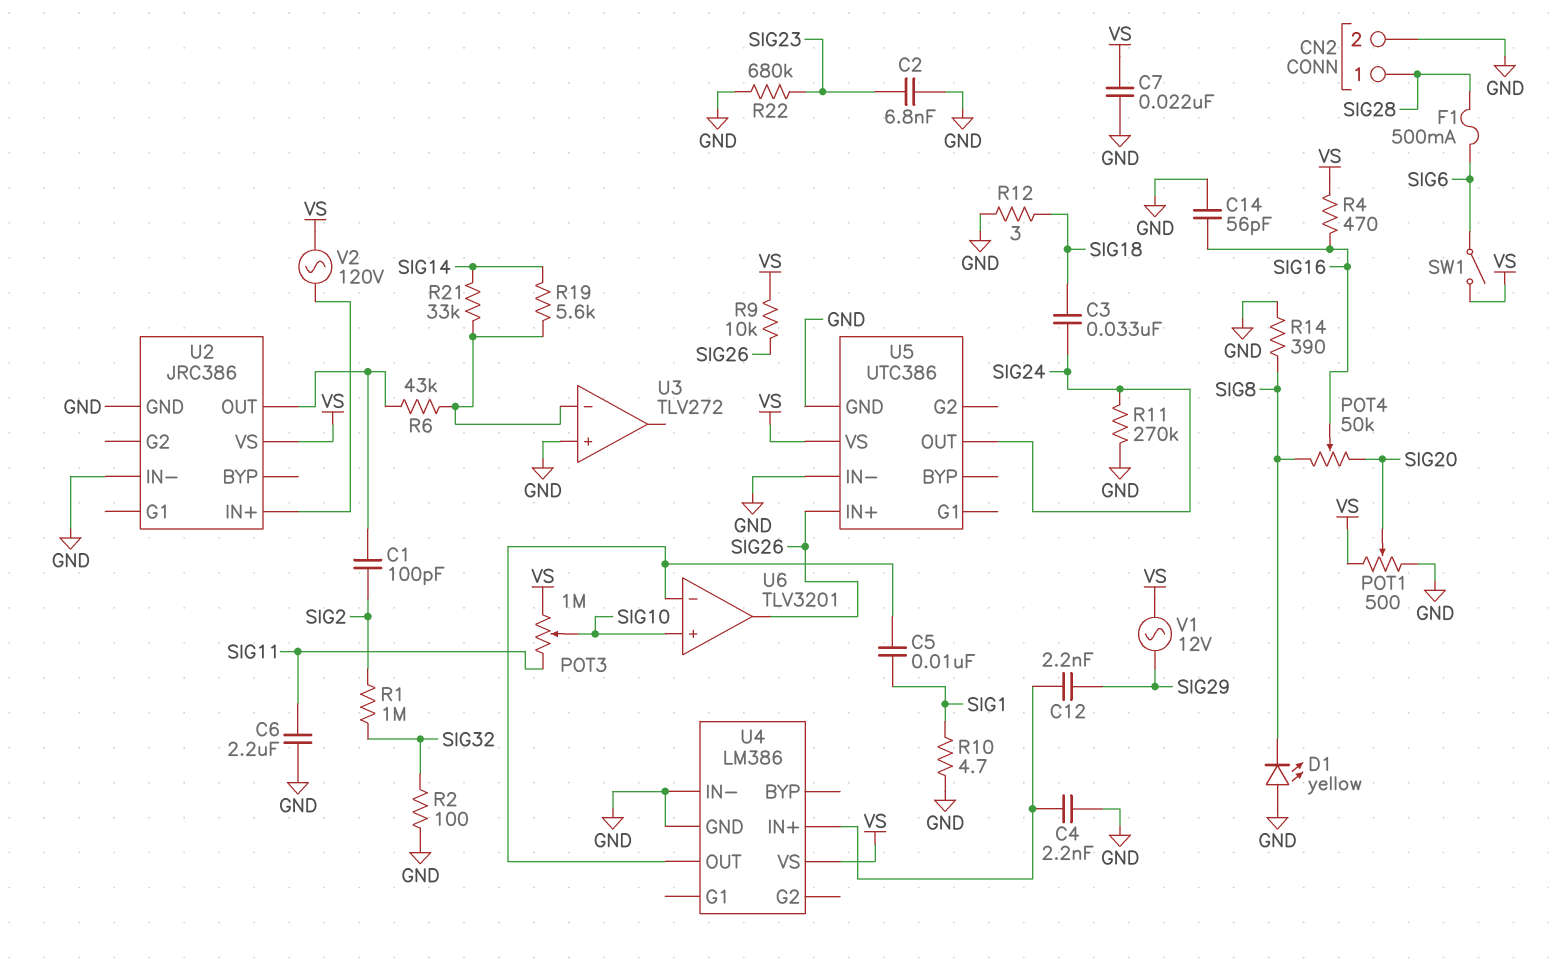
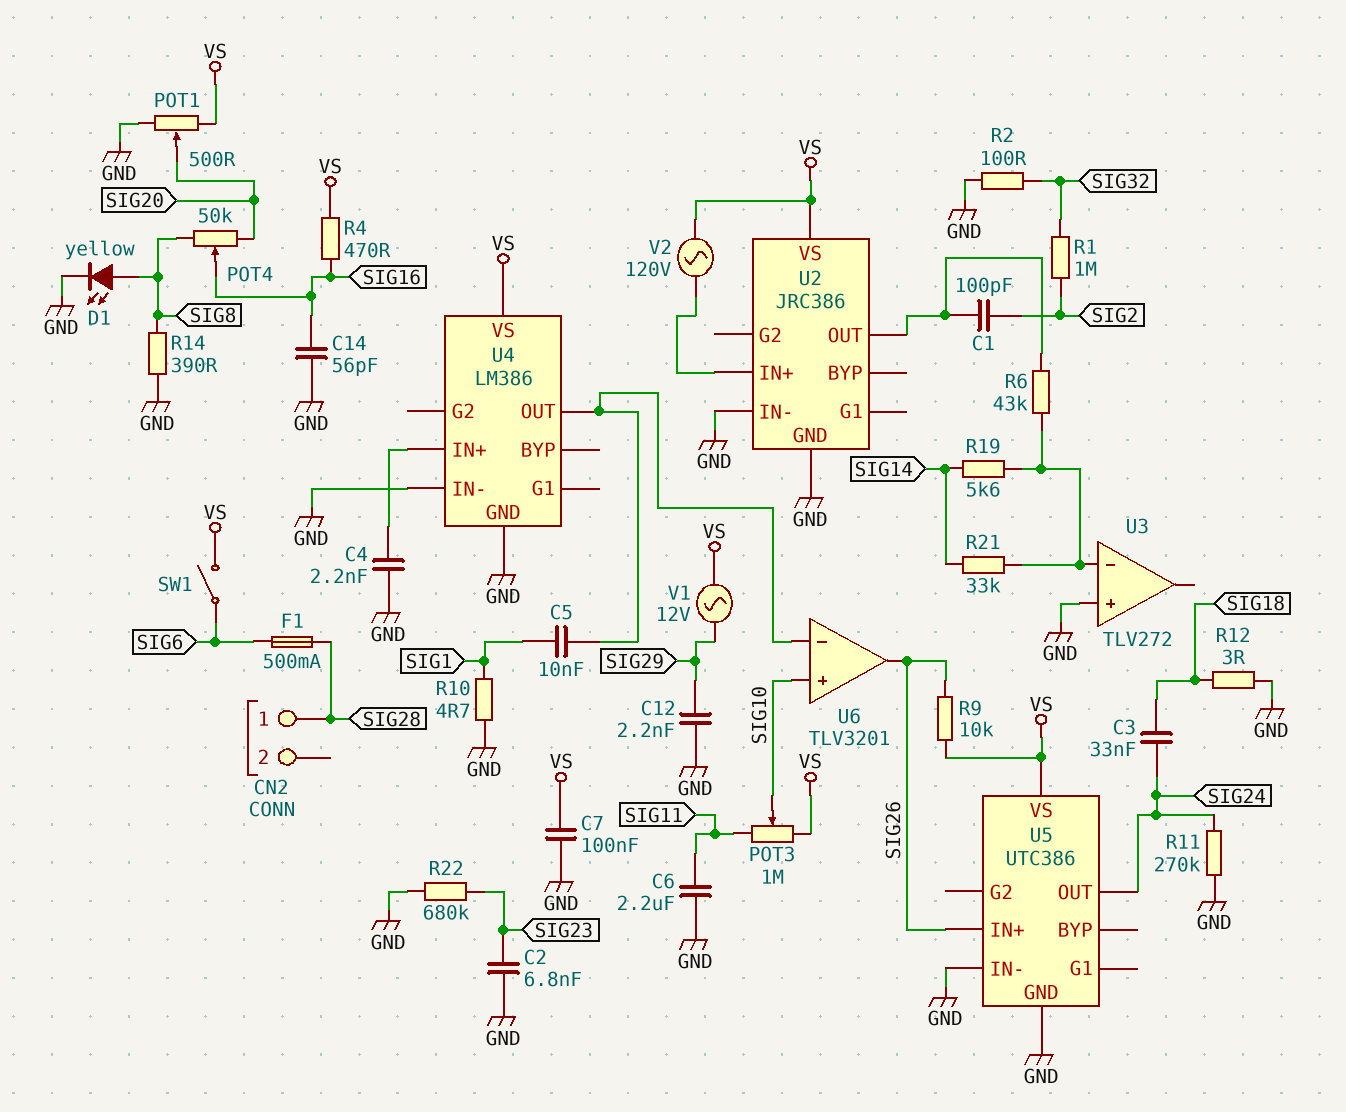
C7: 22nF (GND, VS) -> 100nF (GND, VS)
C12: 2.2nF (SIG29, U4/IN+) -> 2.2nF (GND, SIG29)
CN2 pin 2: GND -> none
D1: LED yellow (A GND, K SIG8) -> LED yellow (A SIG8, K GND)

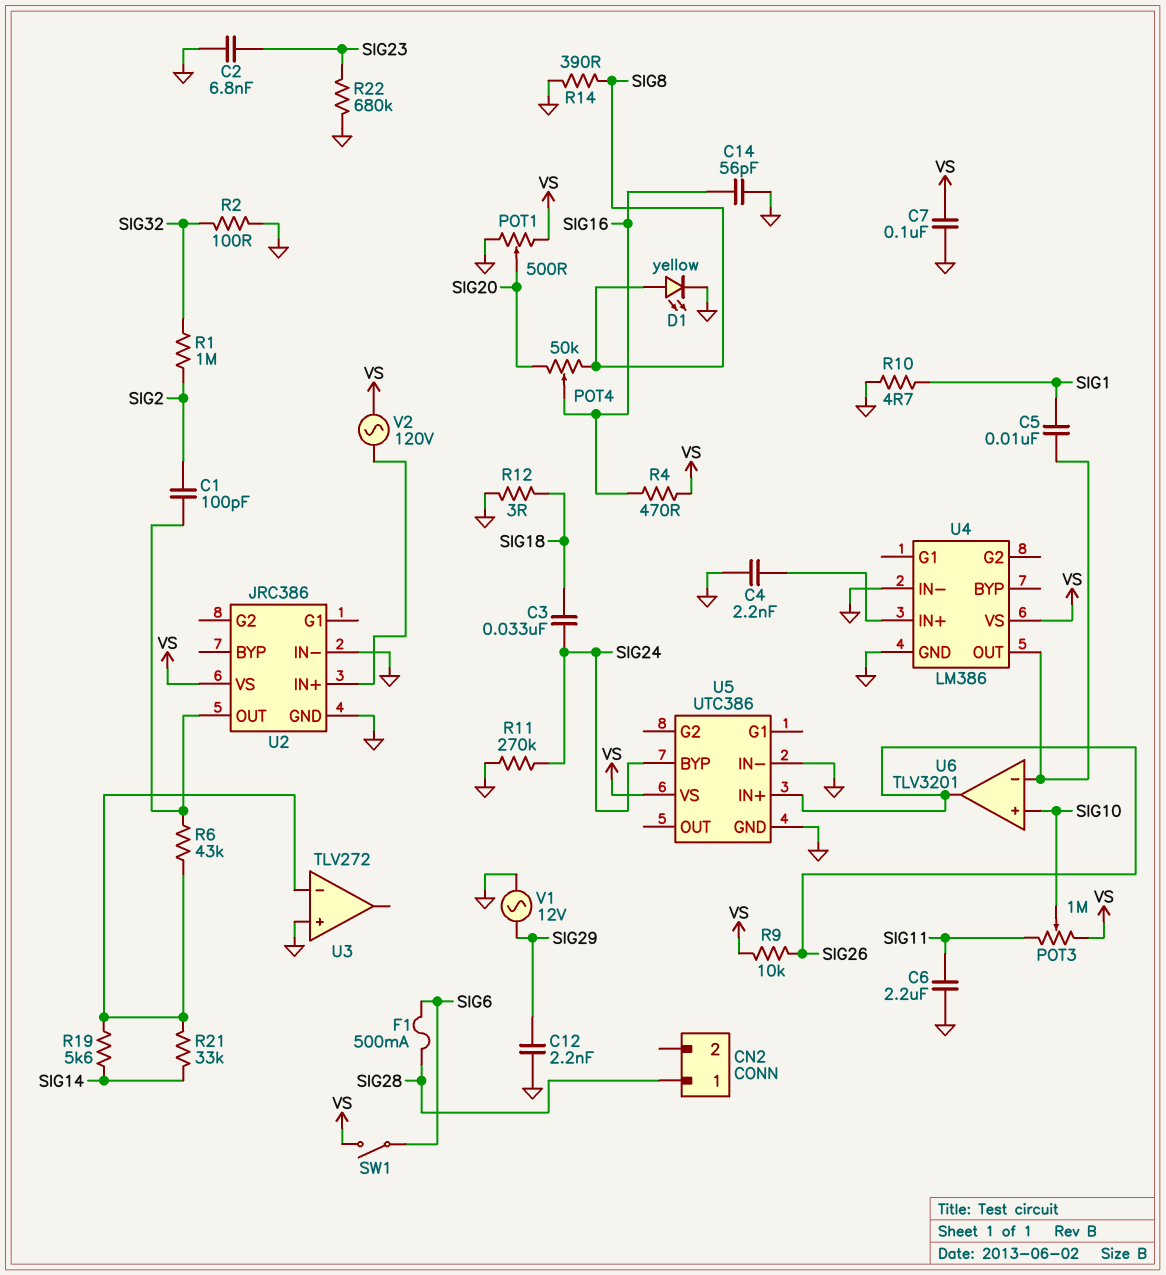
U5 pin BYP: none -> SIG24
U5 pin OUT: SIG24 -> none
V1: AC 12V (SIG29, VS) -> AC 12V (GND, SIG29)

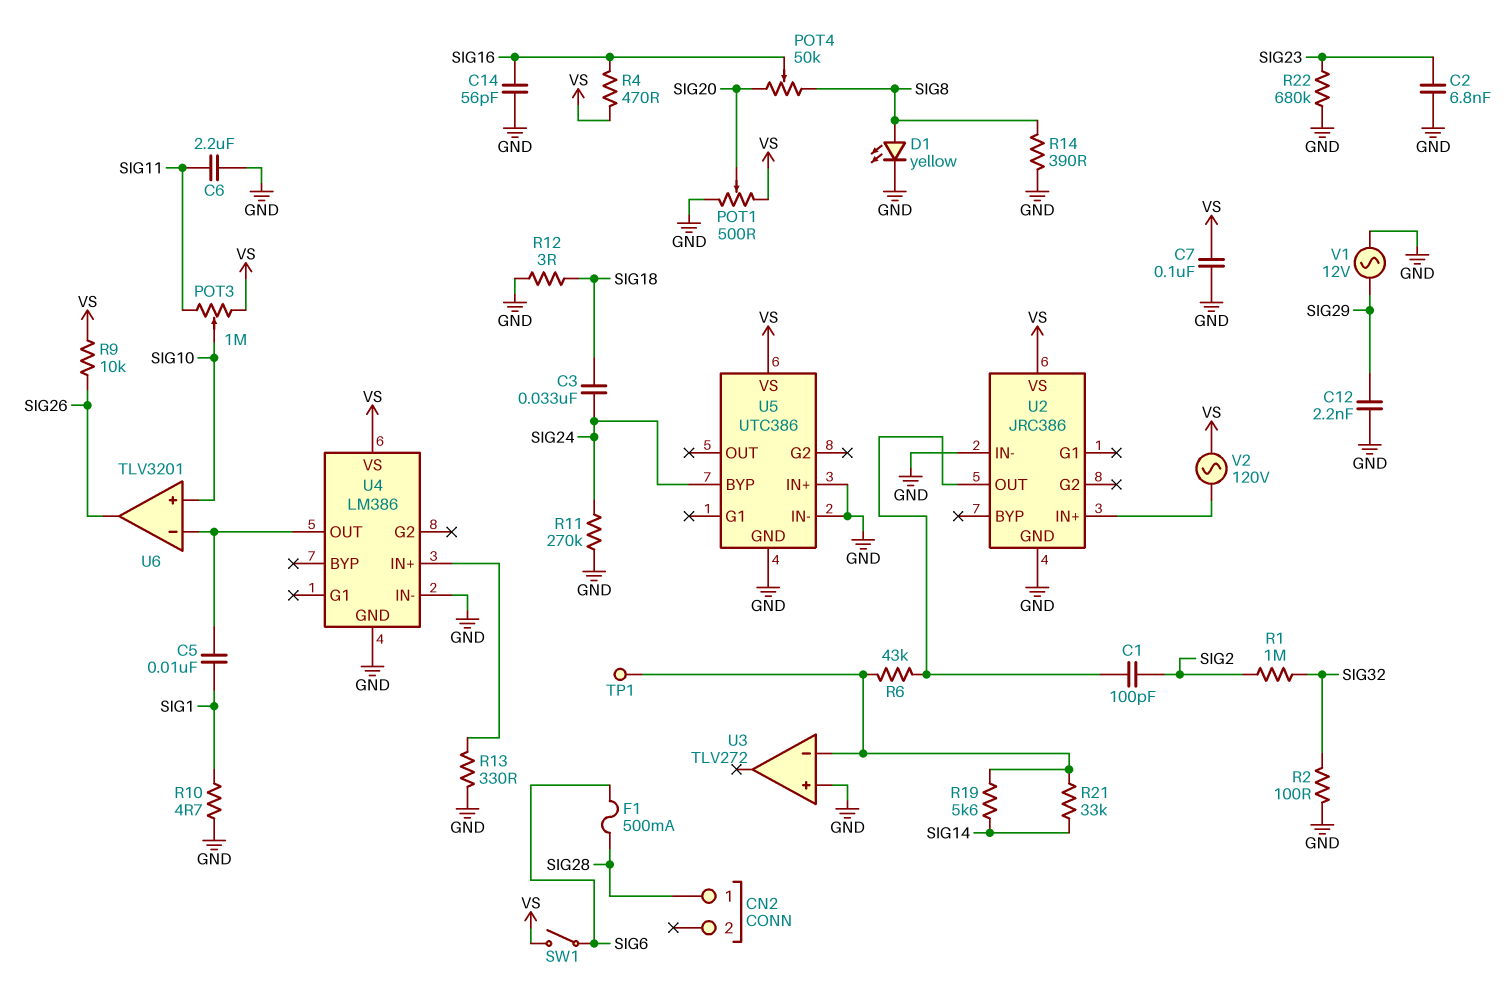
C4: 2.2nF (GND, U4/IN+) -> none
R13: none -> 330 (GND, U4/IN+)
TP1: none -> test point (U3/in-)
U5 pin IN+: SIG26 -> GND

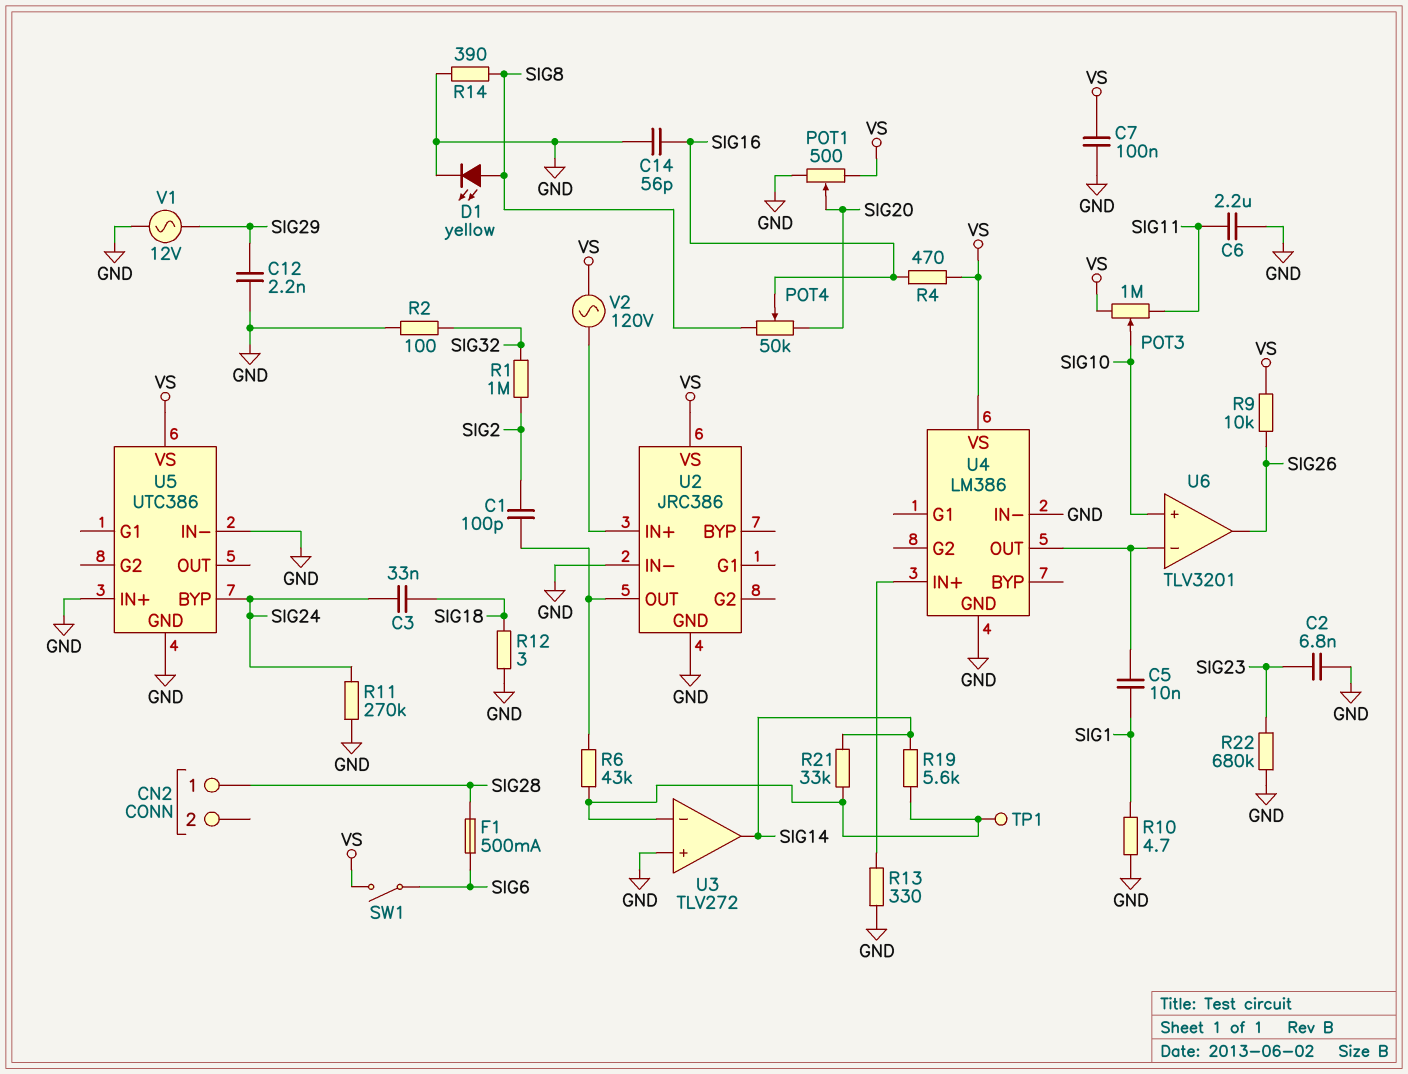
U3 pin out: none -> SIG14

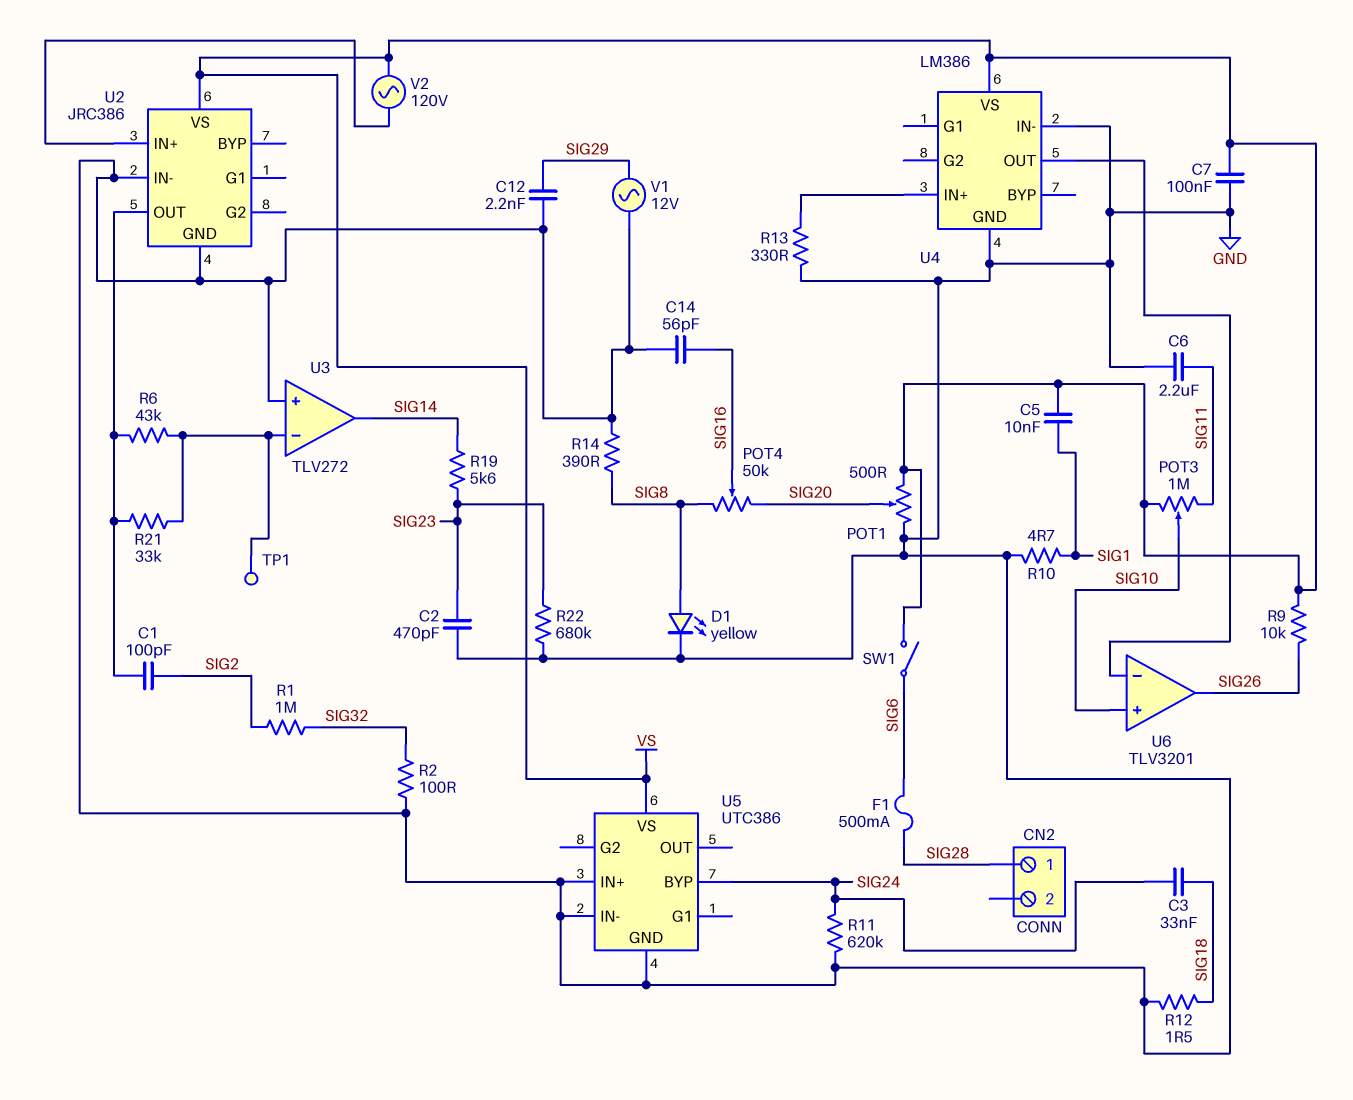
C2: 6.8nF (GND, SIG23) -> 470pF (GND, SIG23)
C5: 10nF (SIG1, U4/OUT) -> 10nF (SIG1, VS)
R4: 470 (SIG16, VS) -> none
R11: 270k (GND, SIG24) -> 620k (GND, SIG24)
R12: 3 (GND, SIG18) -> 1.5 (GND, SIG18)
R19: 5.6k (SIG14, U3/in-) -> 5.6k (SIG14, SIG23)
R21: 33k (SIG14, U3/in-) -> 33k (U2/OUT, U3/in-)

